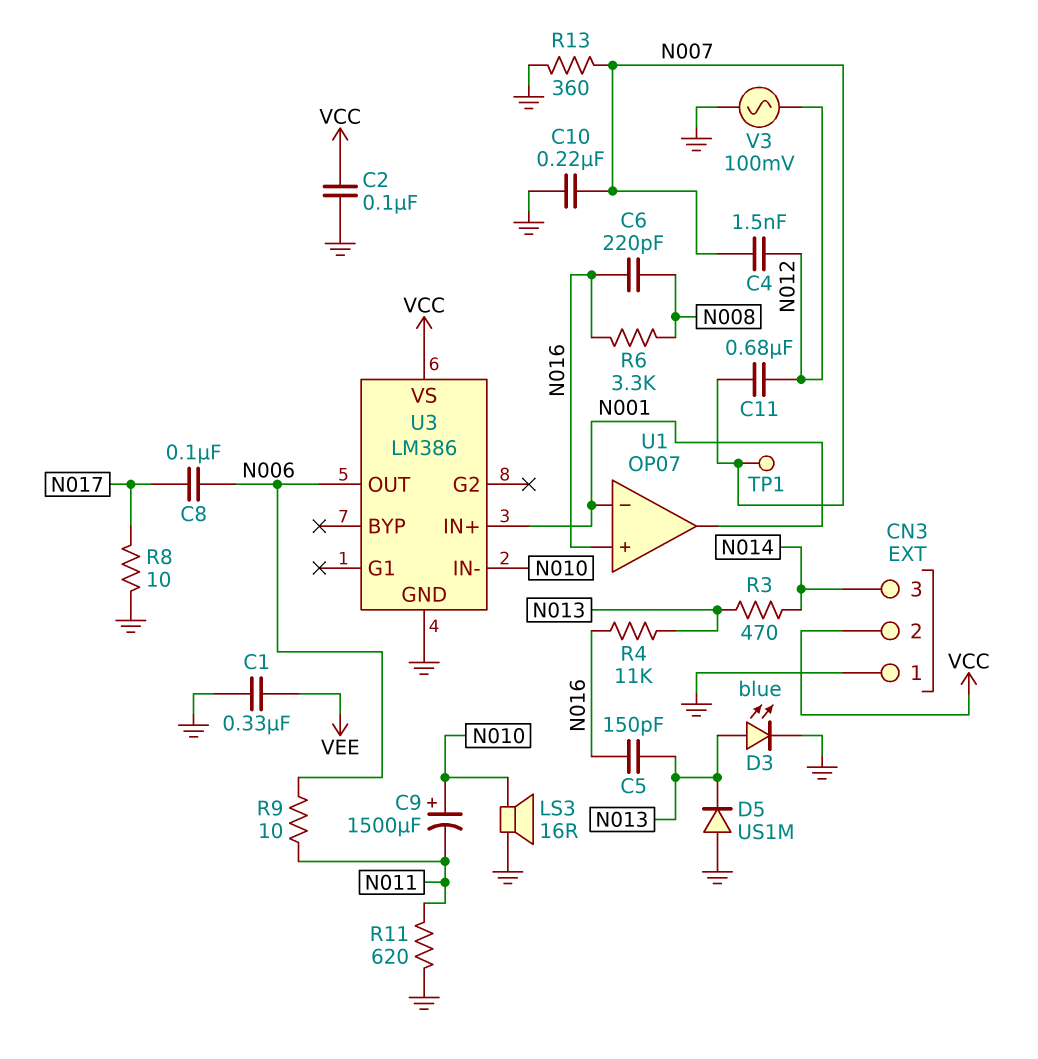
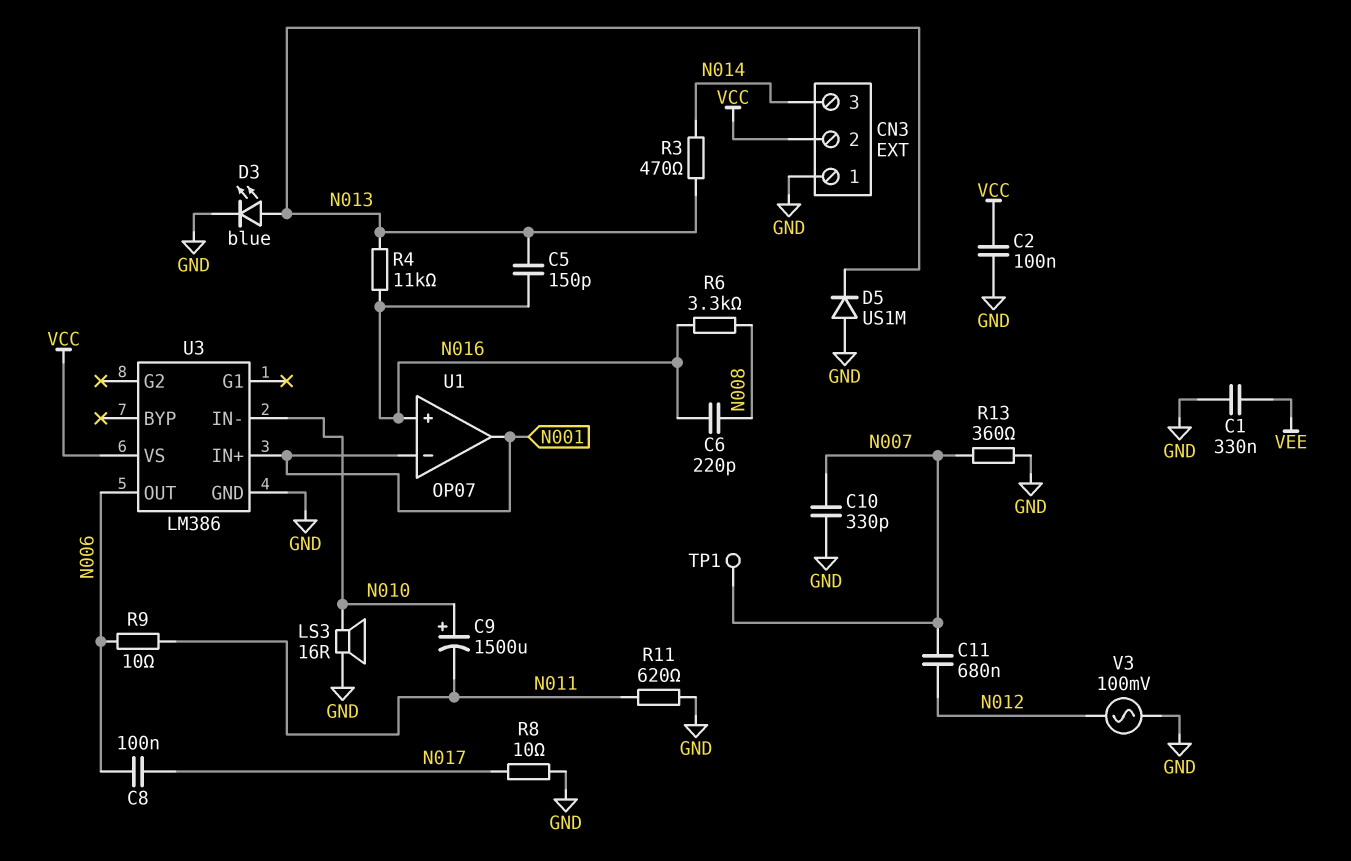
C4: 1.5nF (N007, N012) -> none
C10: 220nF (GND, N007) -> 330pF (GND, N007)

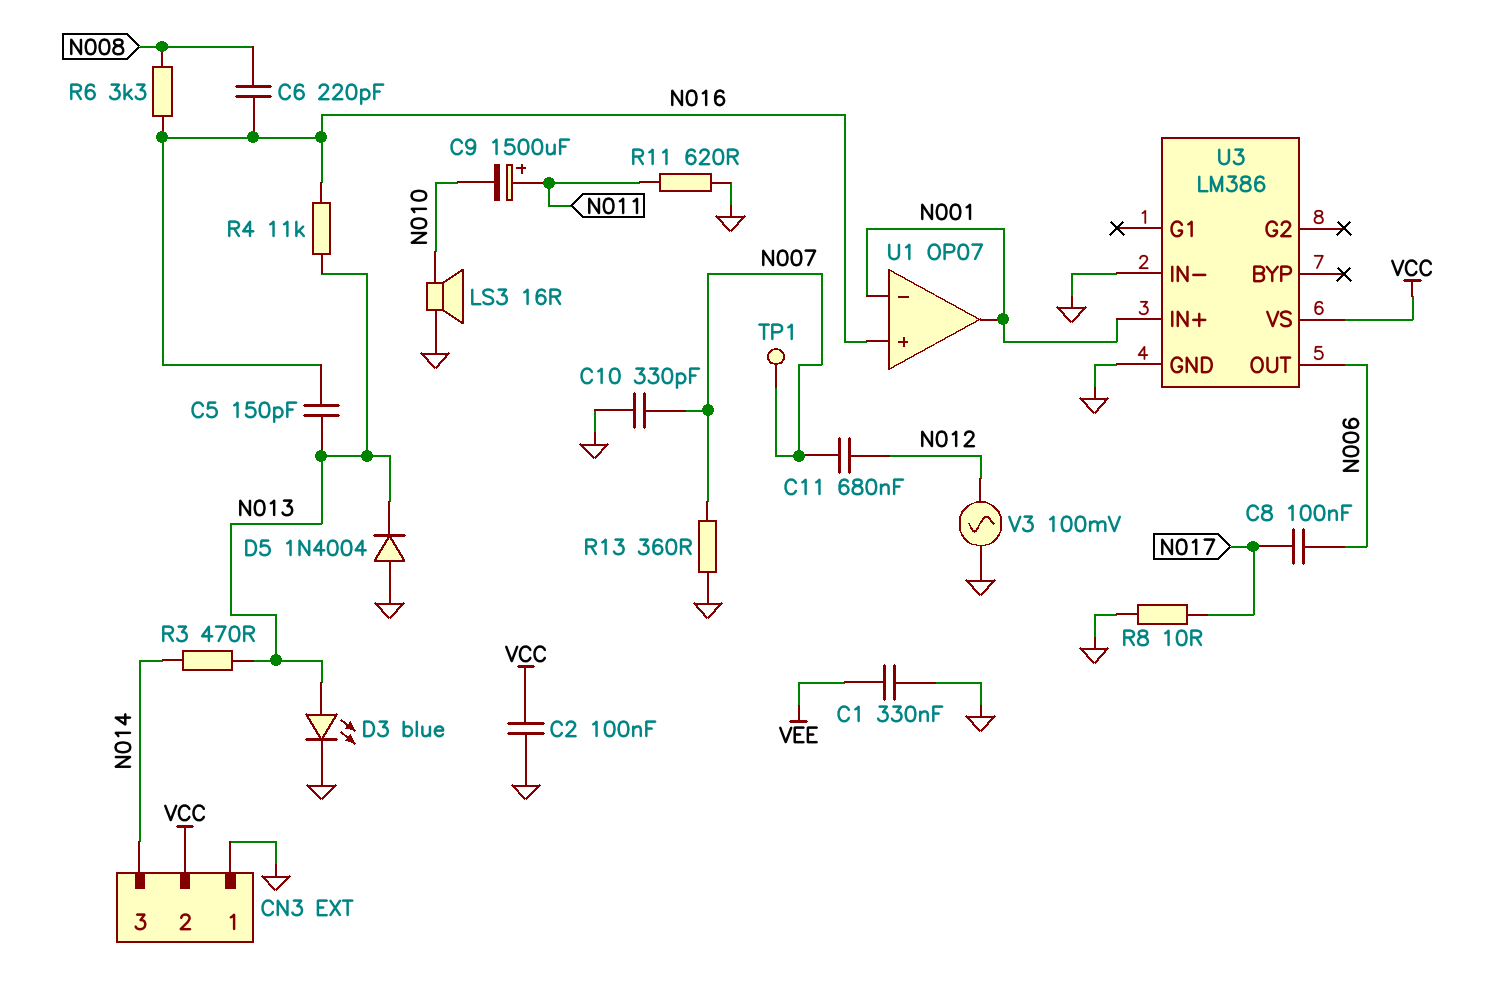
C9: 1500uF (plus N010, minus N011) -> 1500uF (plus N011, minus N010)
D5: diode US1M (A GND, K N013) -> diode 1N4004 (A GND, K N013)
R9: 10 (N006, N011) -> none
U3 pin IN-: N010 -> GND

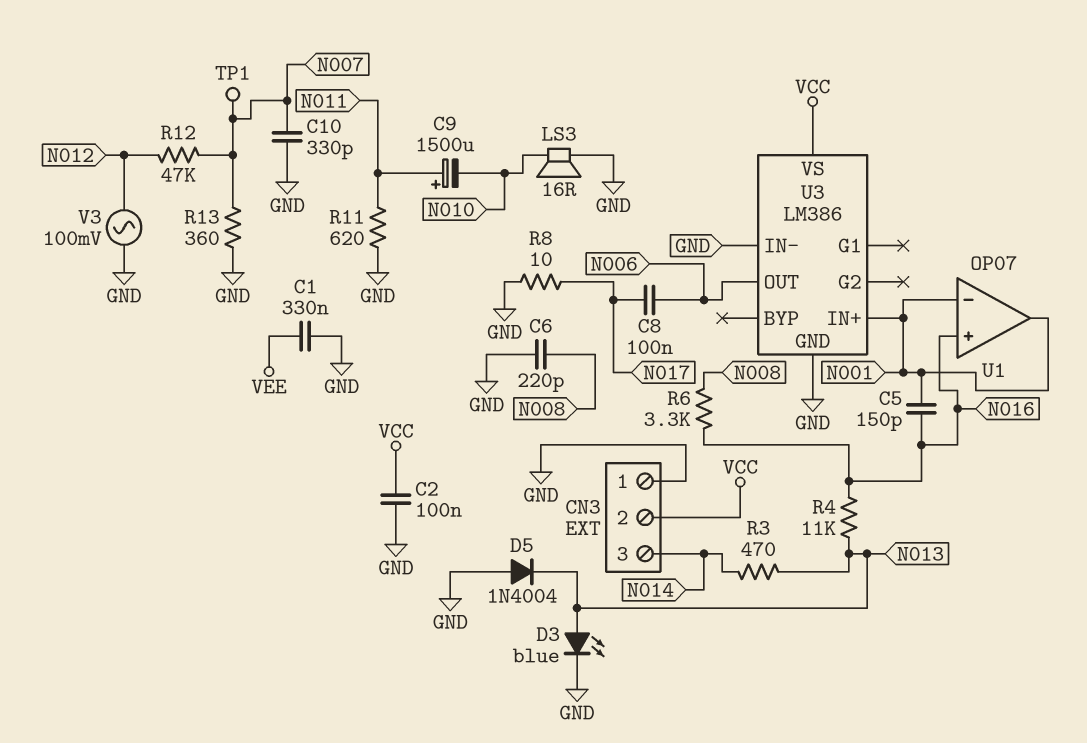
C5: 150pF (N013, N016) -> 150pF (N001, N016)
C6: 220pF (N008, N016) -> 220pF (GND, N008)
C11: 680nF (N007, N012) -> none
R12: none -> 47k (N007, N012)

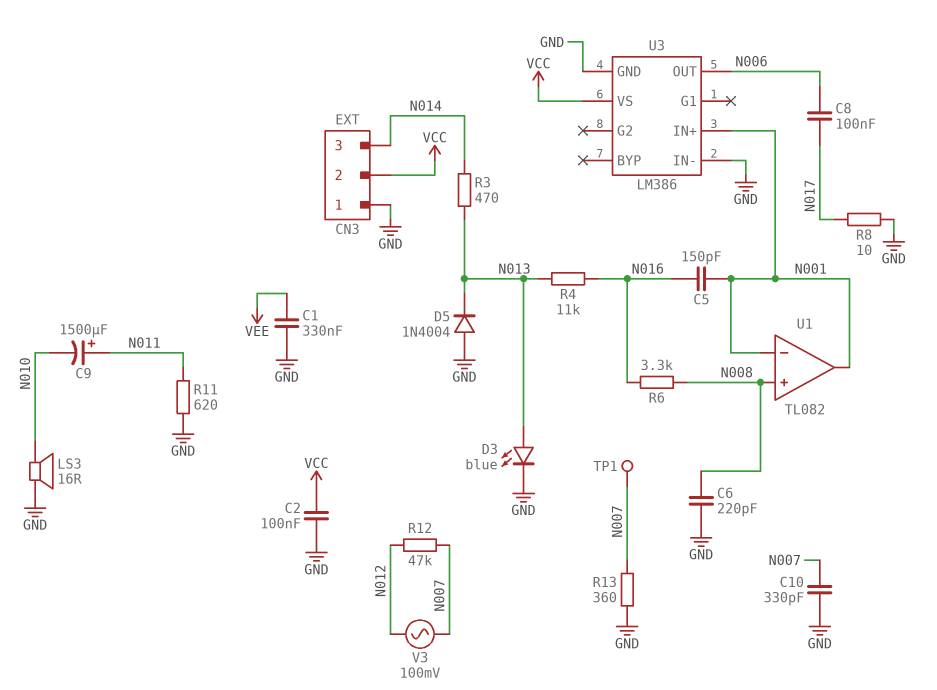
U1: OP07 -> TL082
U1 pin in+: N016 -> N008
V3: AC 100mV (GND, N012) -> AC 100mV (N007, N012)

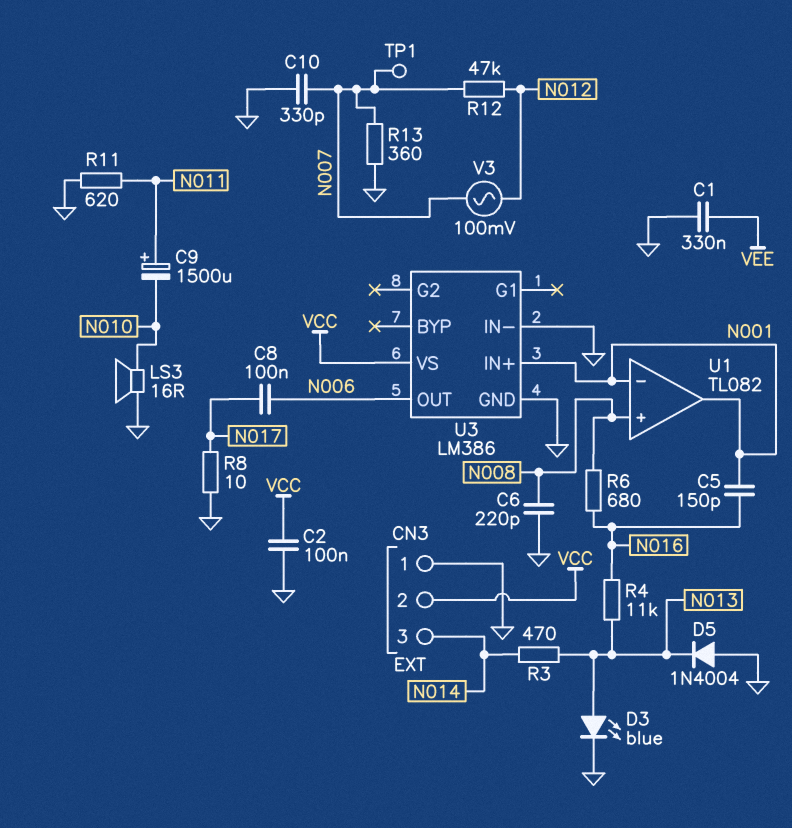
R6: 3.3k (N008, N016) -> 680 (N008, N016)

